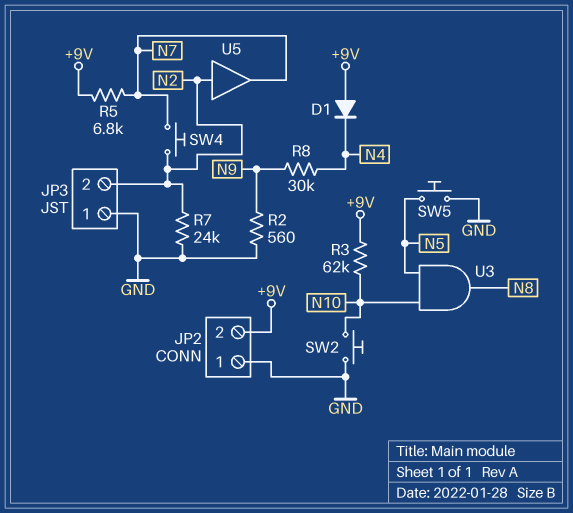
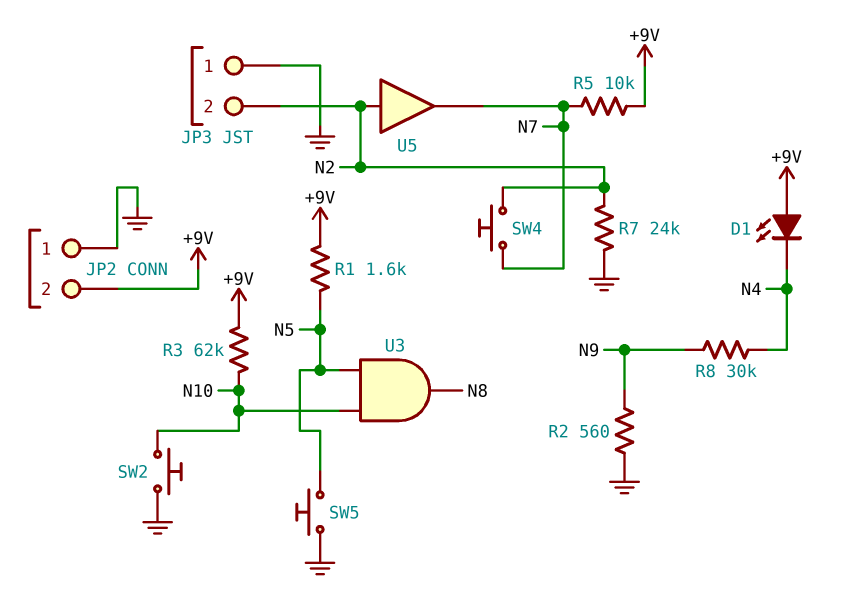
D1: diode (A +9V, K N4) -> LED (A +9V, K N4)
R1: none -> 1.6k (+9V, N5)
R5: 6.8k (+9V, N7) -> 10k (+9V, N7)

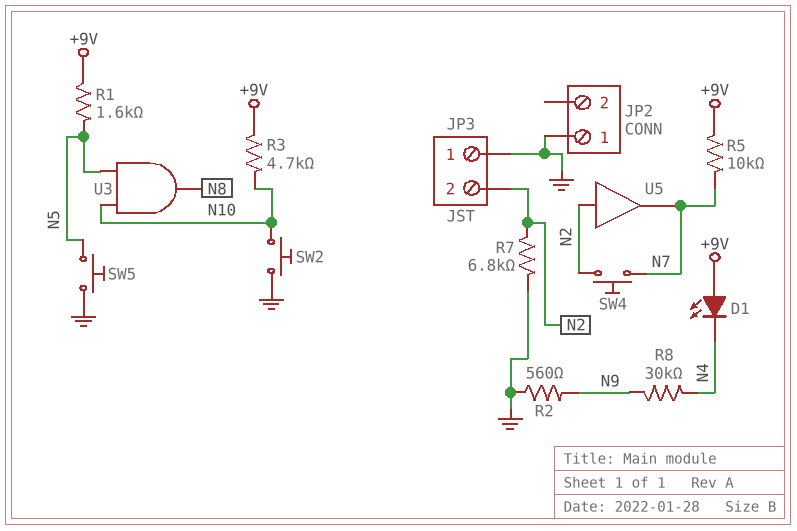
JP2 pin 2: +9V -> none
R3: 62k (+9V, N10) -> 4.7k (+9V, N10)
R7: 24k (GND, N2) -> 6.8k (GND, N2)

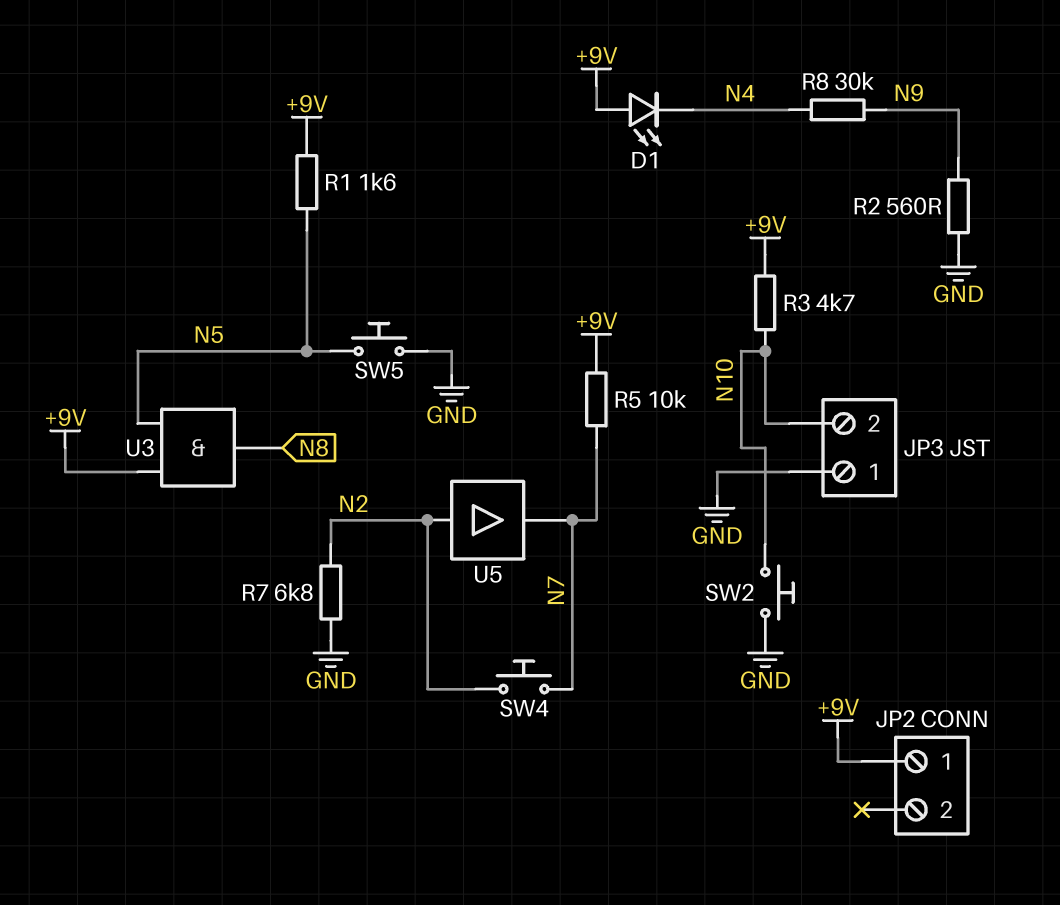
JP2 pin 1: GND -> +9V
JP3 pin 2: N2 -> N10
U3: AND (in N5, in N10, out N8) -> AND (in +9V, in N5, out N8)

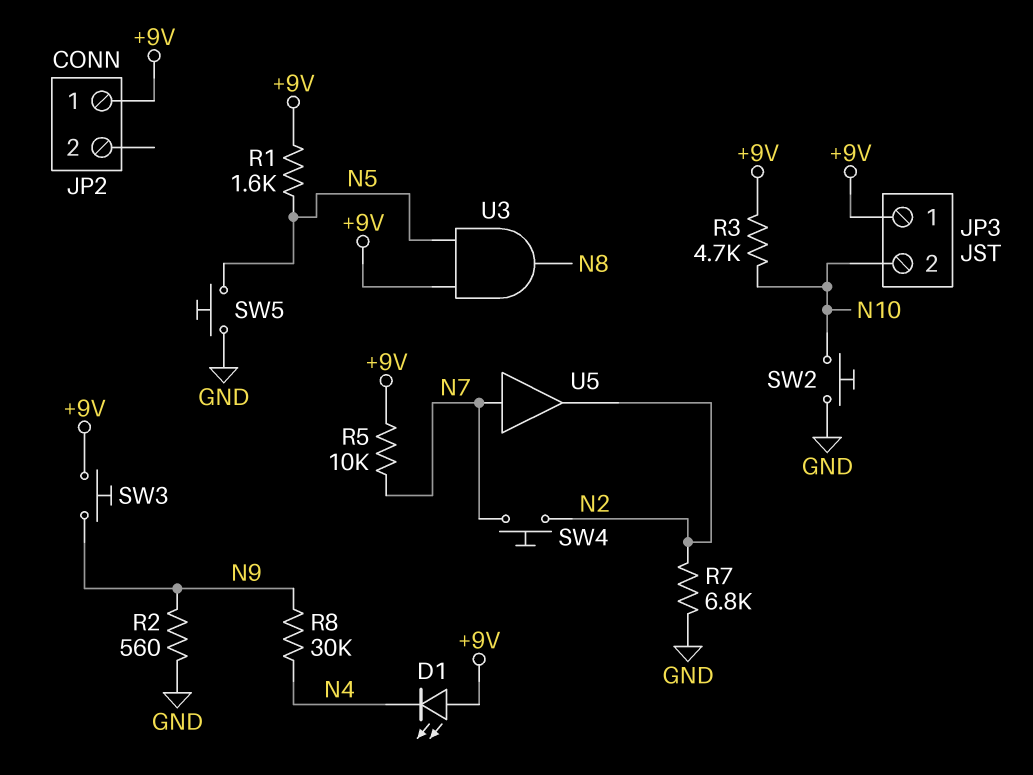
JP3 pin 1: GND -> +9V
SW3: none -> button (+9V, N9)
U5: buffer (in N2, out N7) -> buffer (in N7, out N2)

